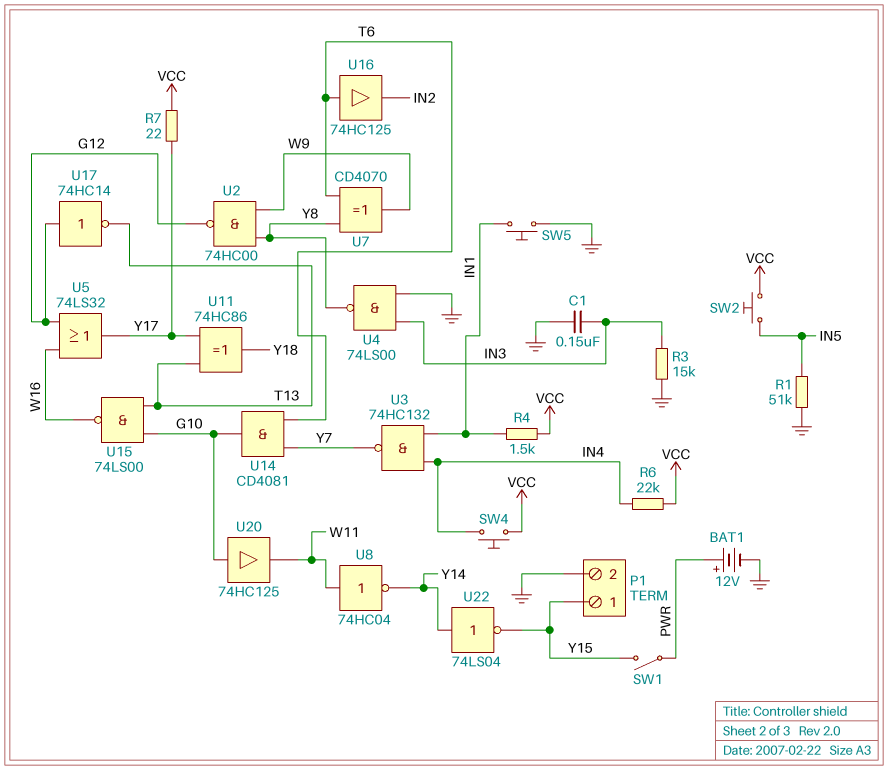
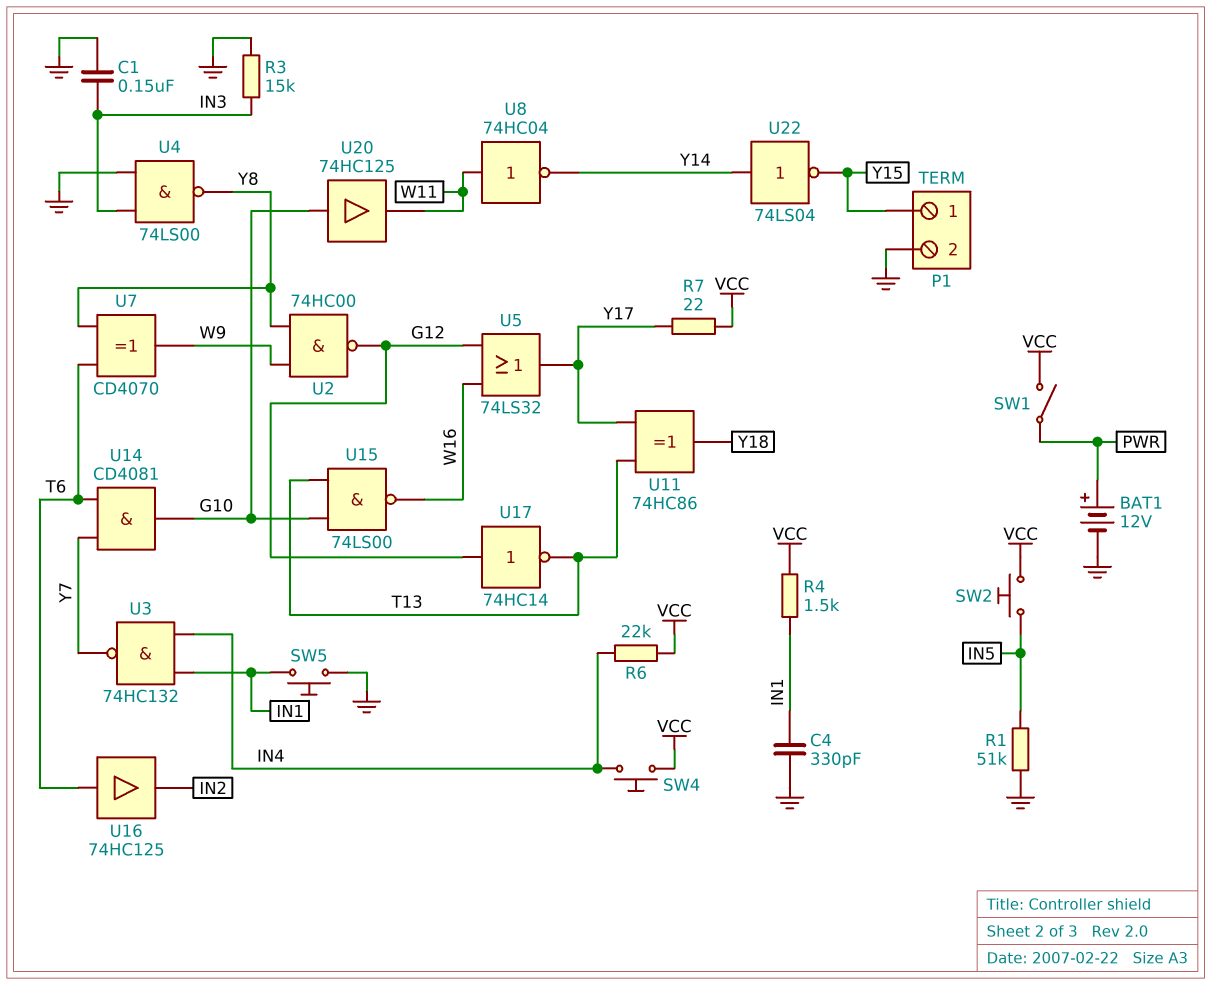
C4: none -> 330pF (GND, IN1)
SW1: switch (PWR, Y15) -> switch (PWR, VCC)

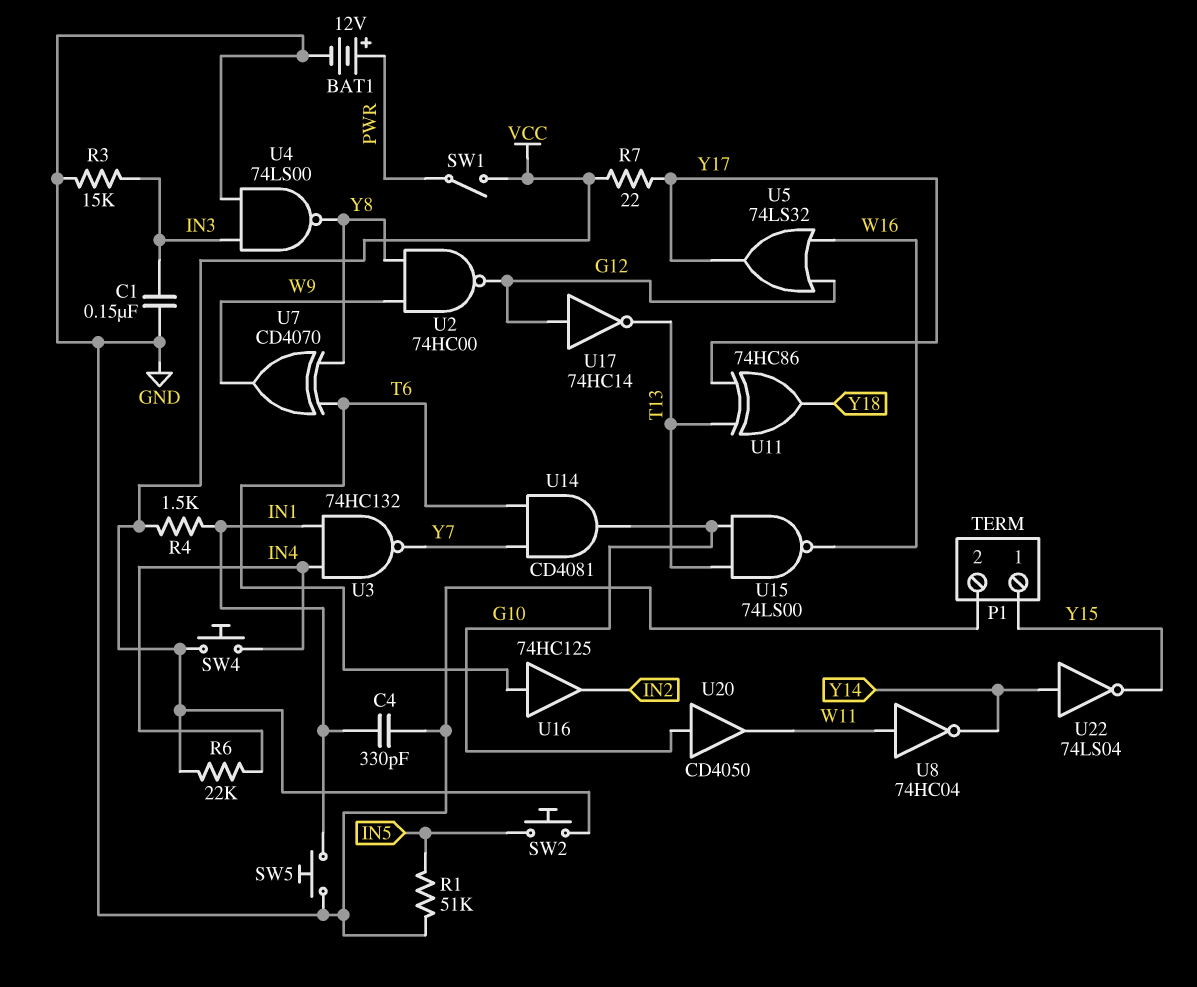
U20: buffer 74HC125 (in G10, out W11) -> buffer CD4050 (in G10, out W11)

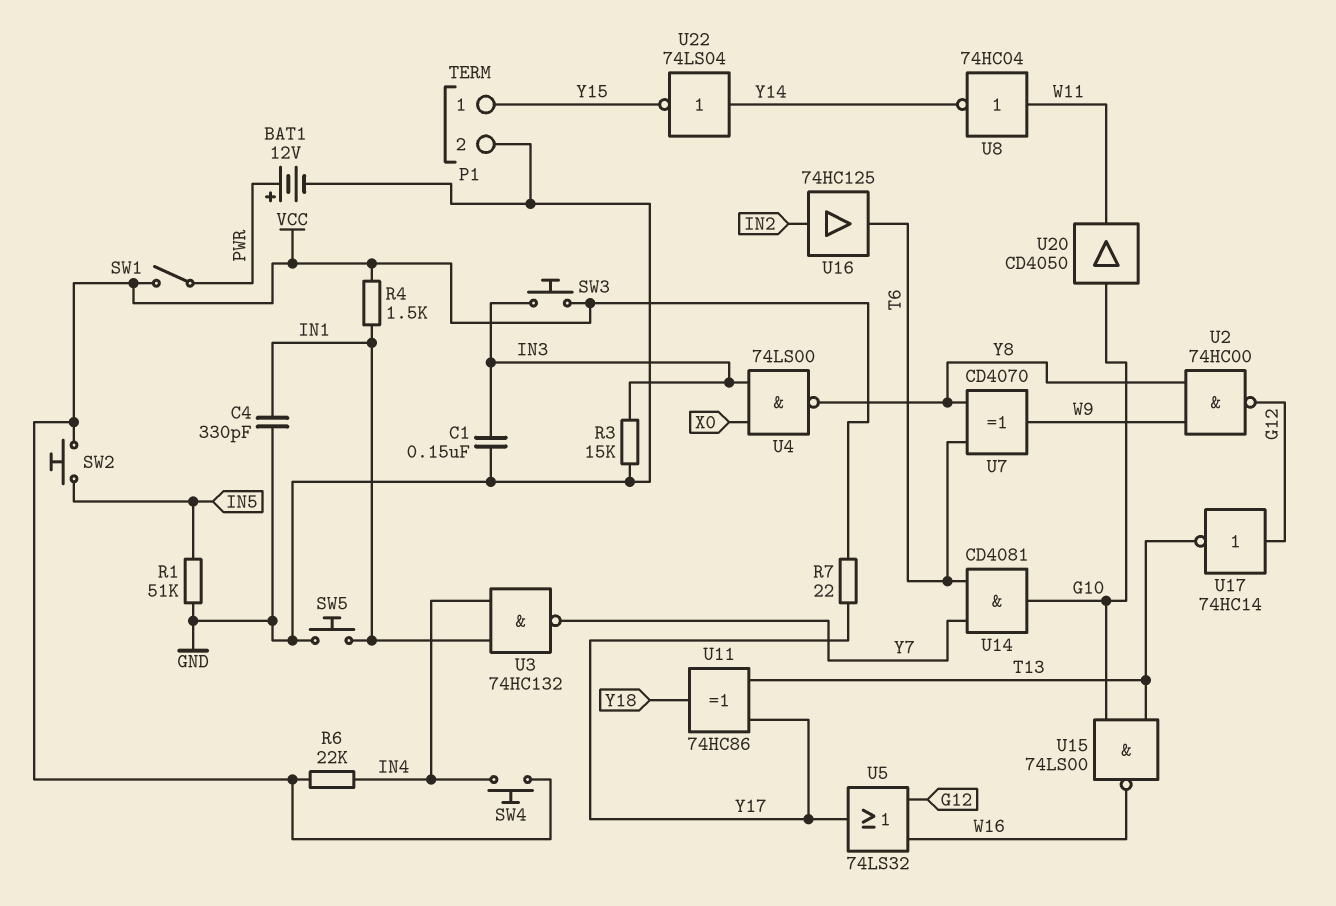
SW3: none -> button (IN3, VCC)
U4: NAND 74LS00 (in GND, in IN3, out Y8) -> NAND 74LS00 (in IN3, in X0, out Y8)
U16: buffer 74HC125 (in T6, out IN2) -> buffer 74HC125 (in IN2, out T6)

